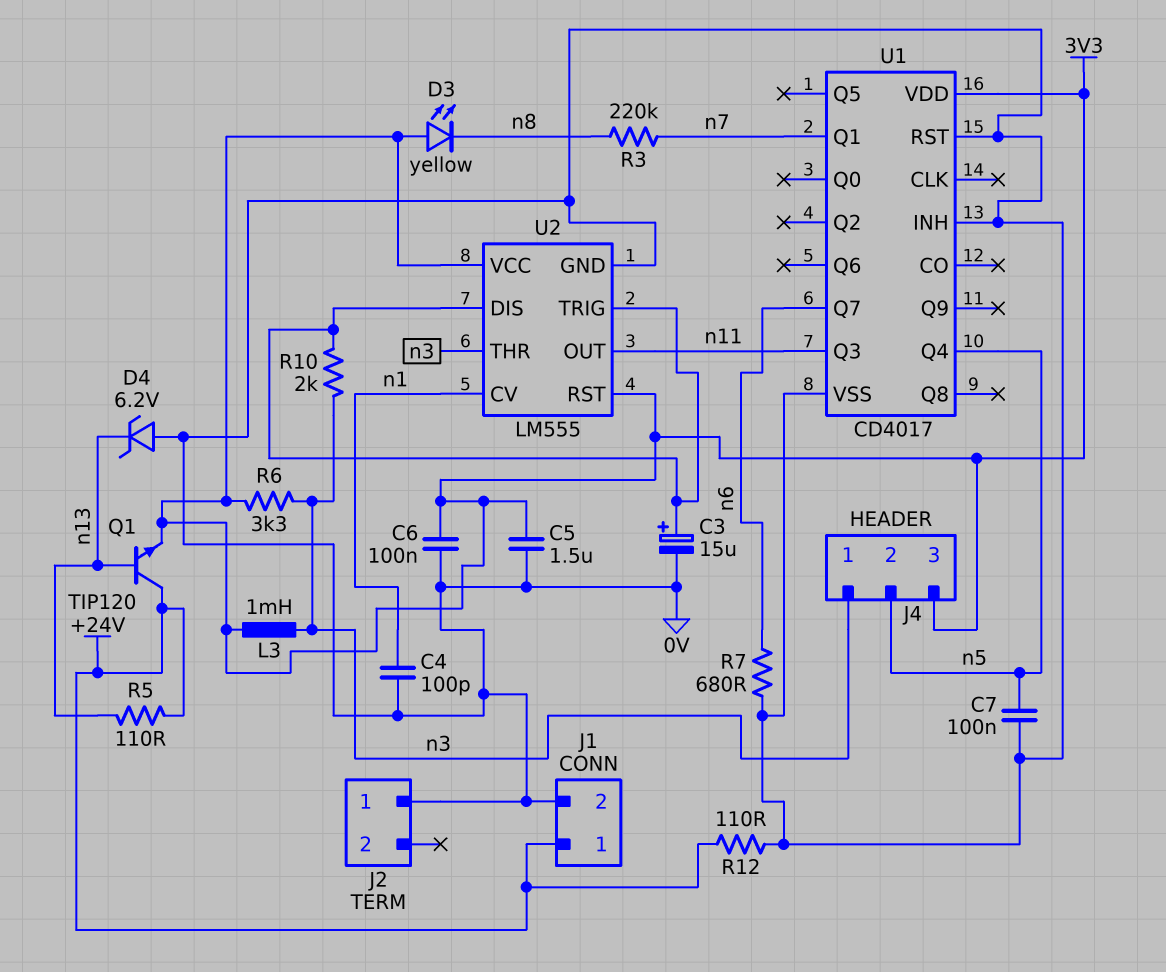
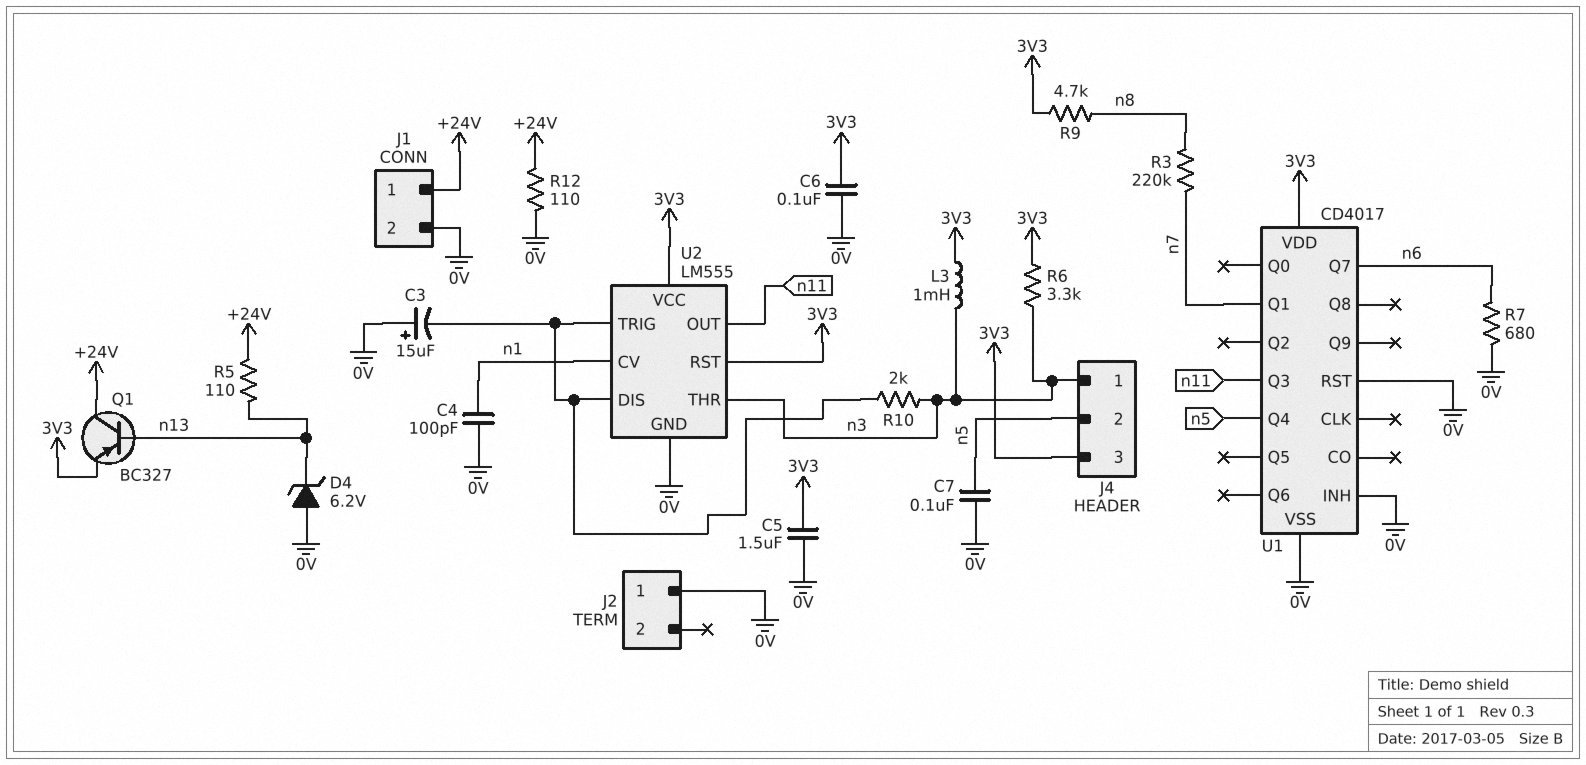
C3: 15uF (plus U2/DIS, minus 0V) -> 15uF (plus 0V, minus U2/DIS)
D3: LED yellow (A 3V3, K n8) -> none
Q1: NPN TIP120 (B n13, C +24V, E 3V3) -> PNP BC327 (B n13, C +24V, E 3V3)
R9: none -> 4.7k (3V3, n8)

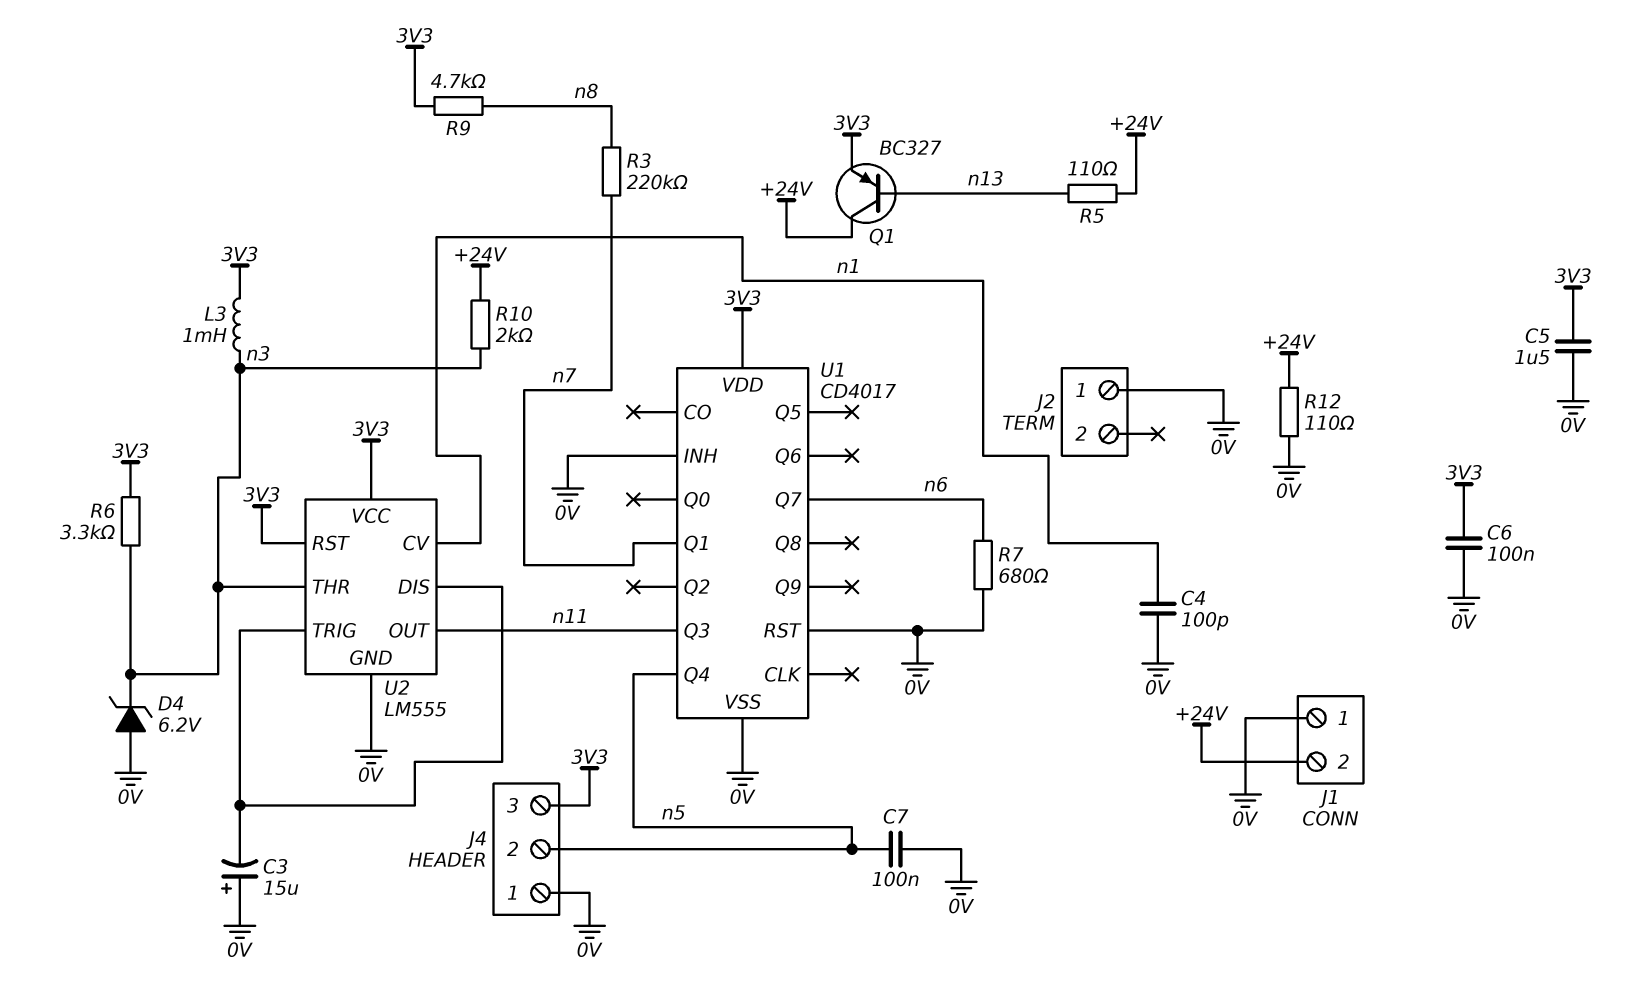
D4: zener 6.2V (A 0V, K n13) -> zener 6.2V (A 0V, K n3)
J1 pin 1: +24V -> 0V
J1 pin 2: 0V -> +24V
J4 pin 1: n3 -> 0V
R10: 2k (U2/DIS, n3) -> 2k (+24V, n3)

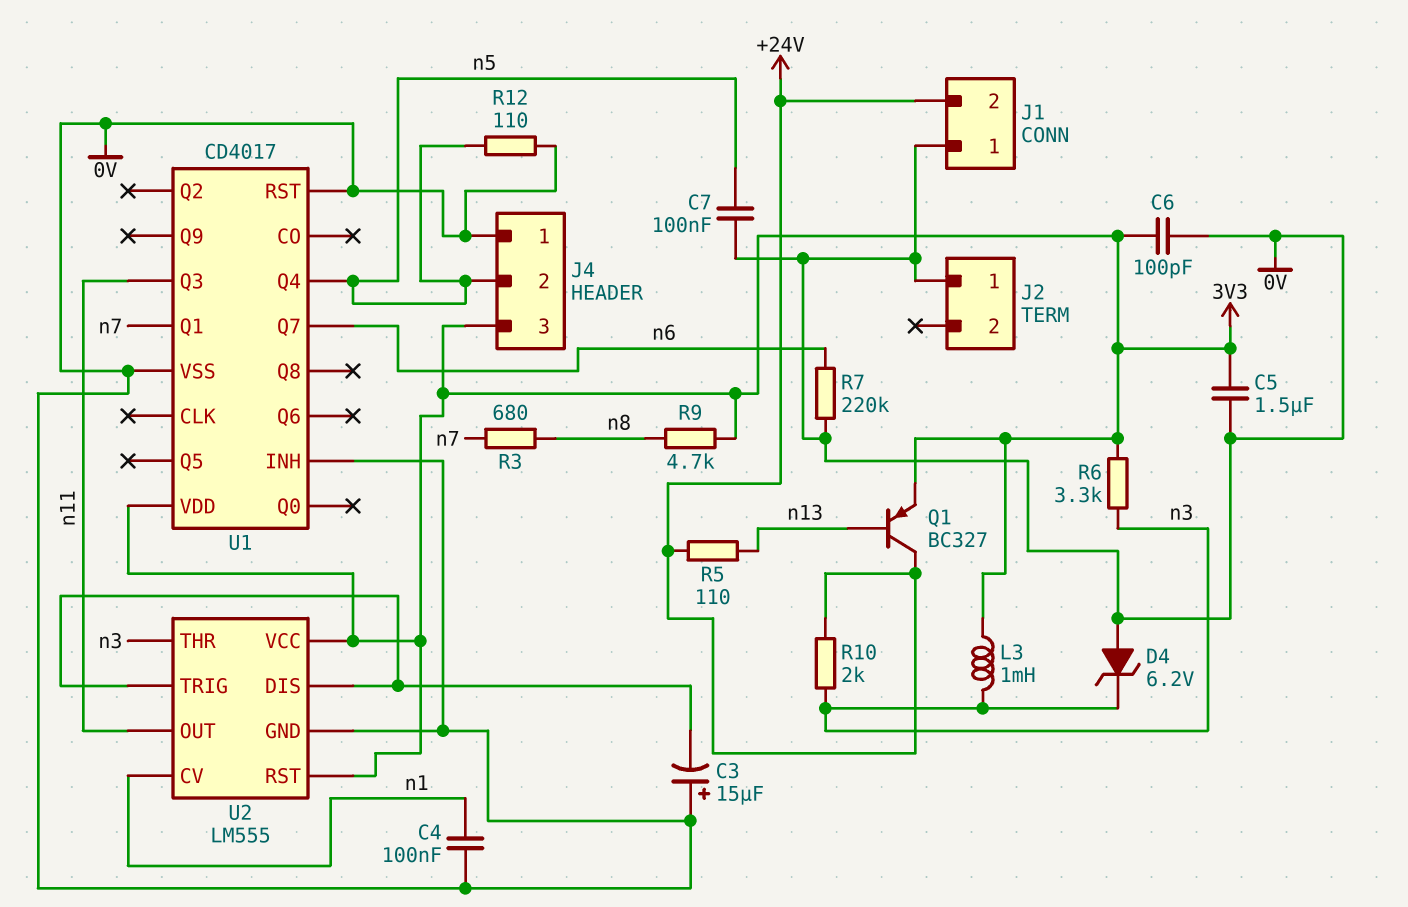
C4: 100pF (0V, n1) -> 100nF (0V, n1)
C6: 100nF (0V, 3V3) -> 100pF (0V, 3V3)
R3: 220k (n7, n8) -> 680 (n7, n8)
R7: 680 (0V, n6) -> 220k (0V, n6)
R12: 110 (+24V, 0V) -> 110 (0V, n5)

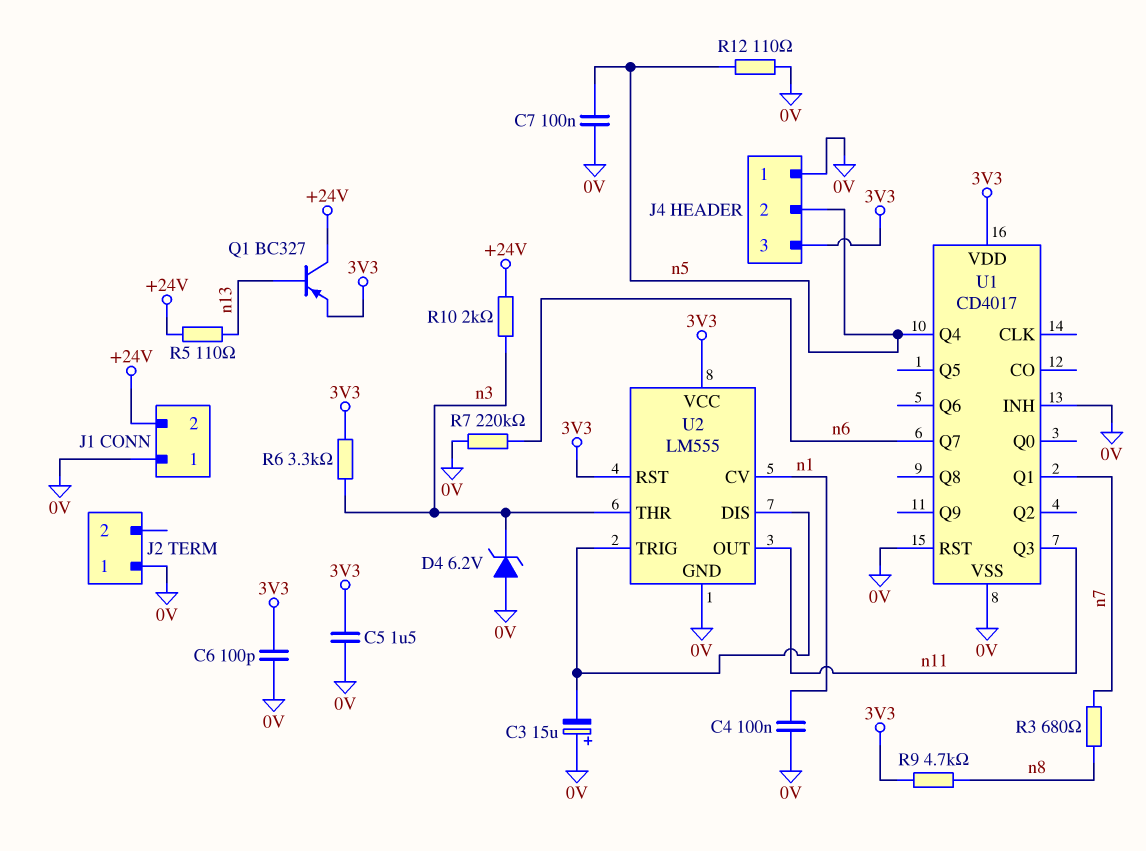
L3: 1mH (3V3, n3) -> none

